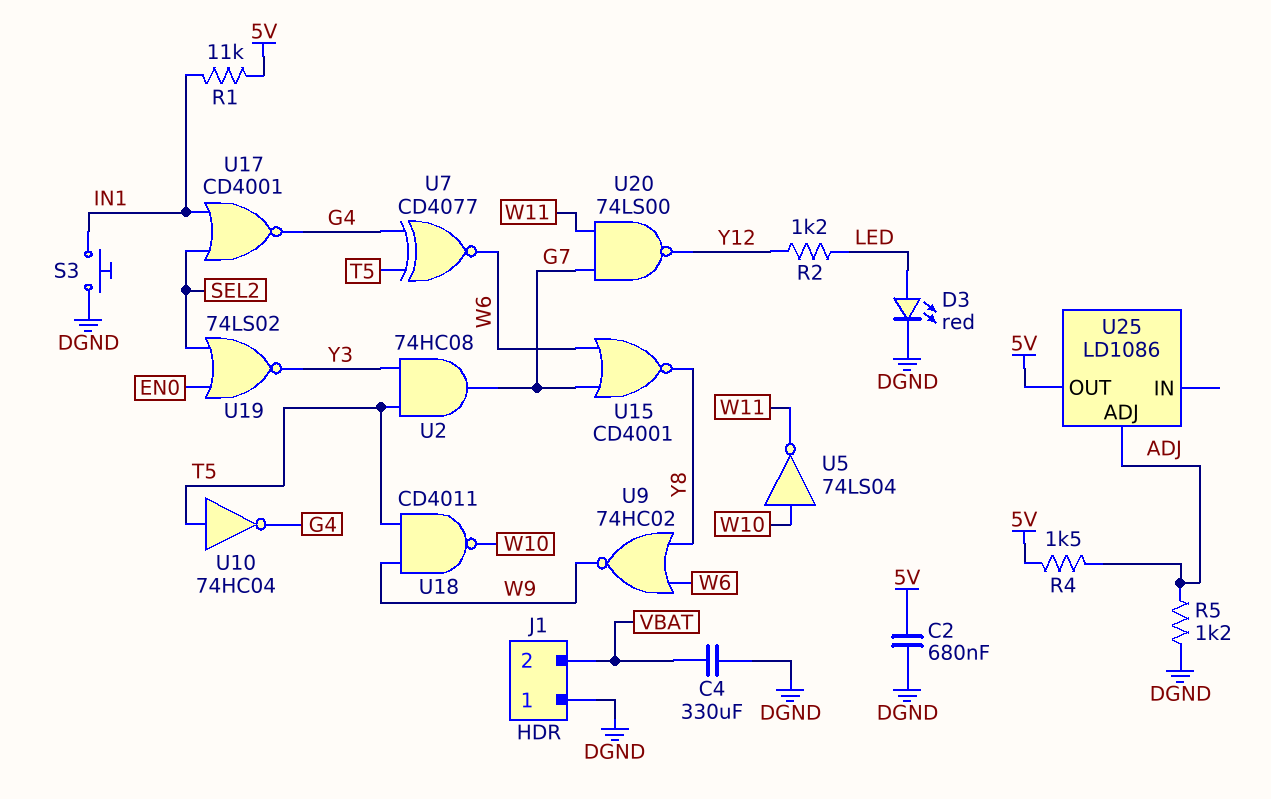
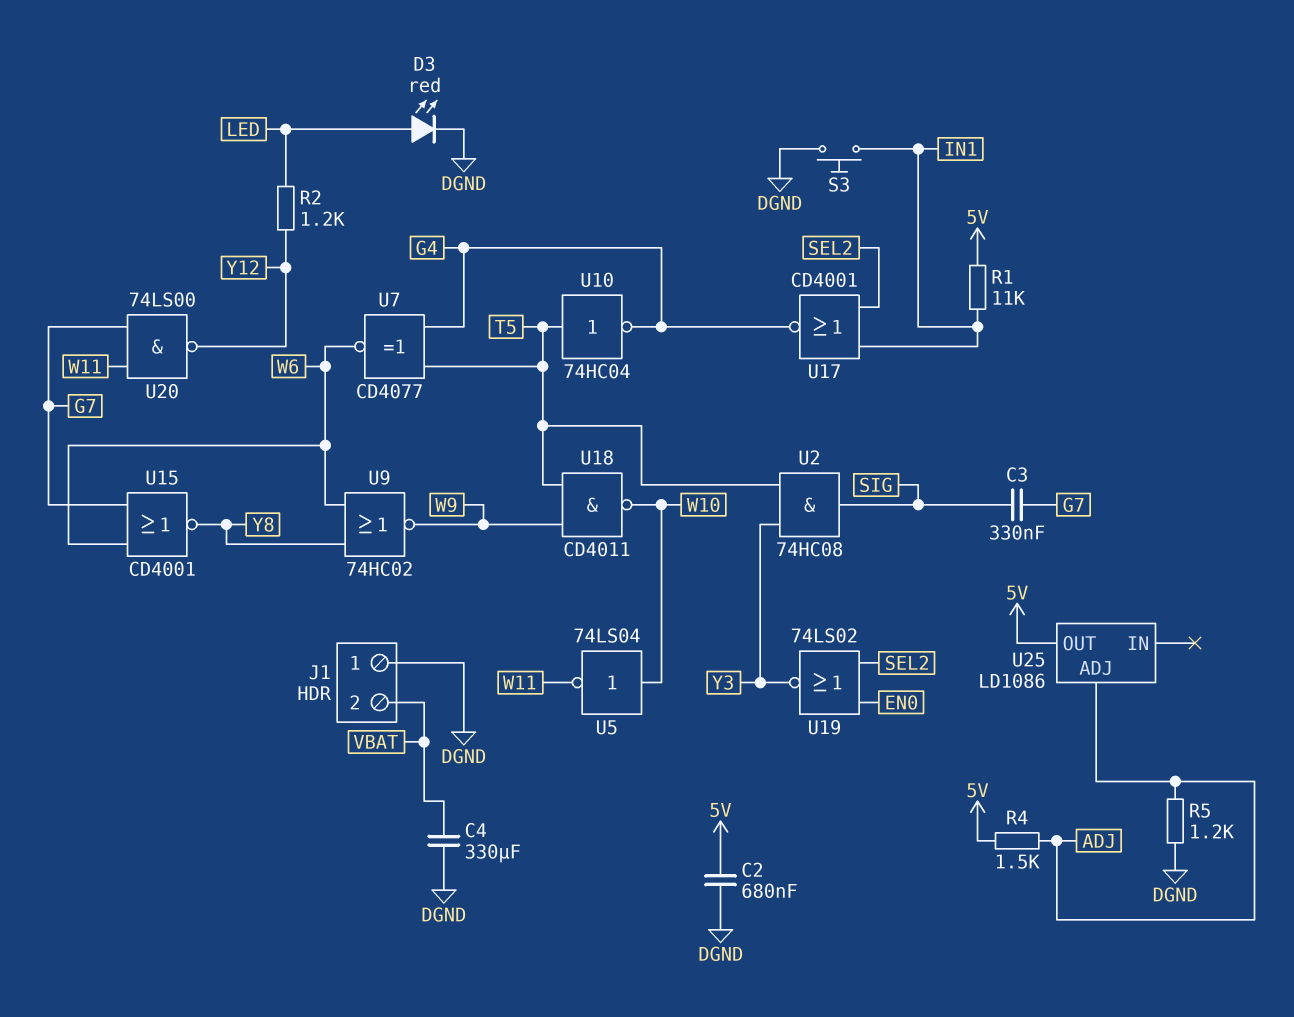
C3: none -> 330nF (G7, SIG)
U2: AND 74HC08 (in T5, in Y3, out G7) -> AND 74HC08 (in T5, in Y3, out SIG)

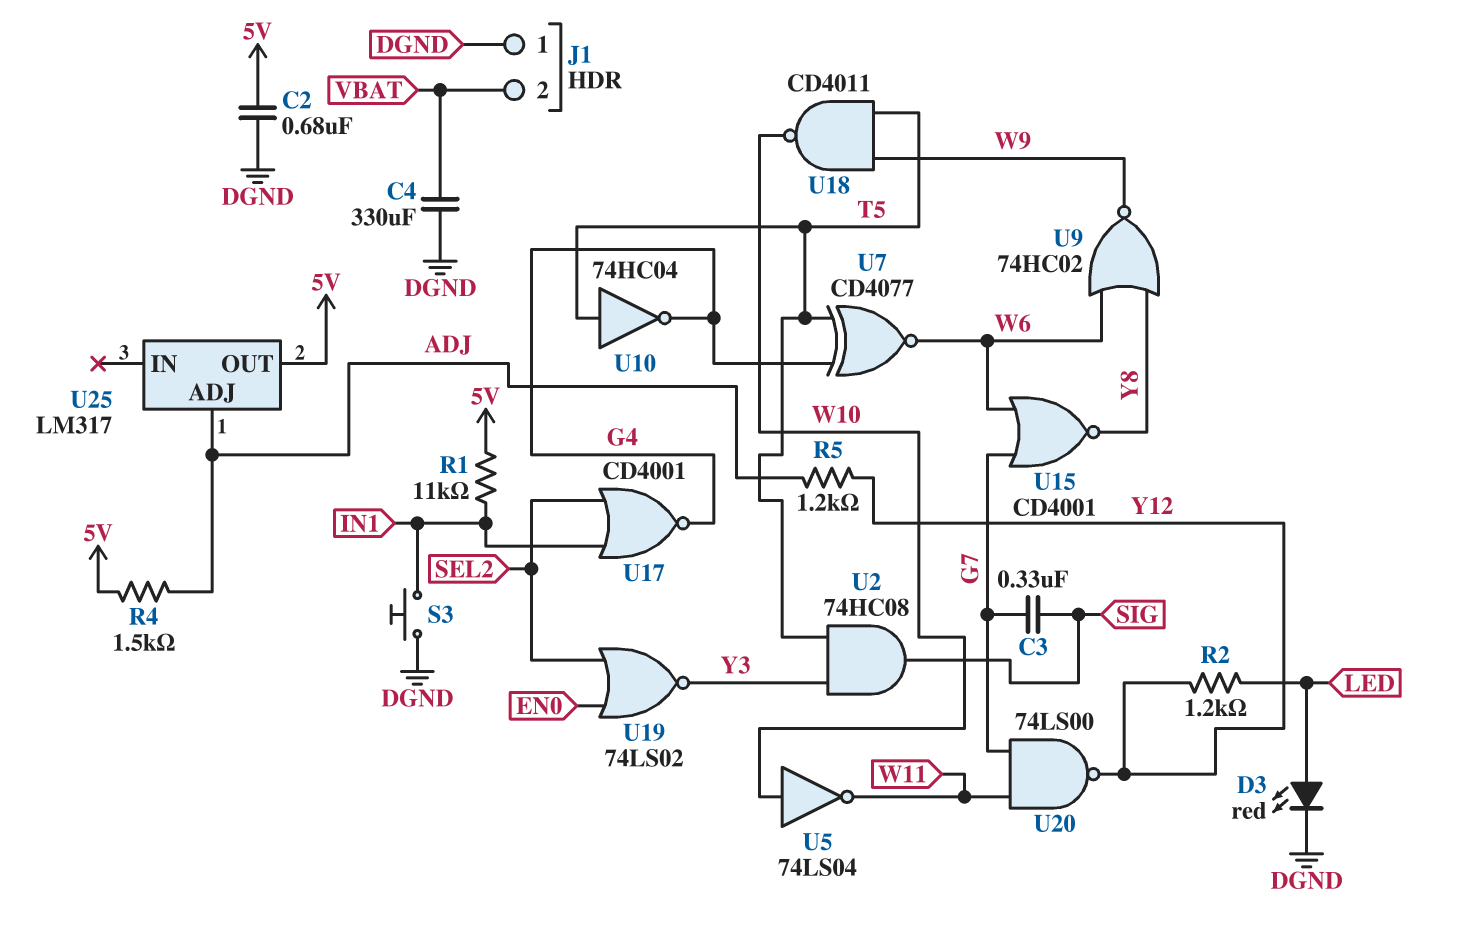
R5: 1.2k (ADJ, DGND) -> 1.2k (ADJ, Y12)
U25: LD1086 -> LM317

